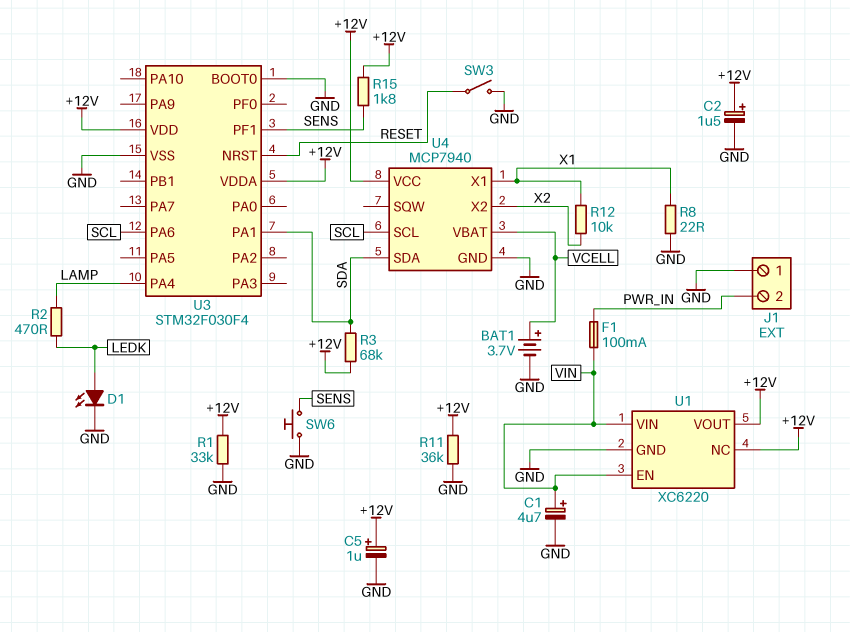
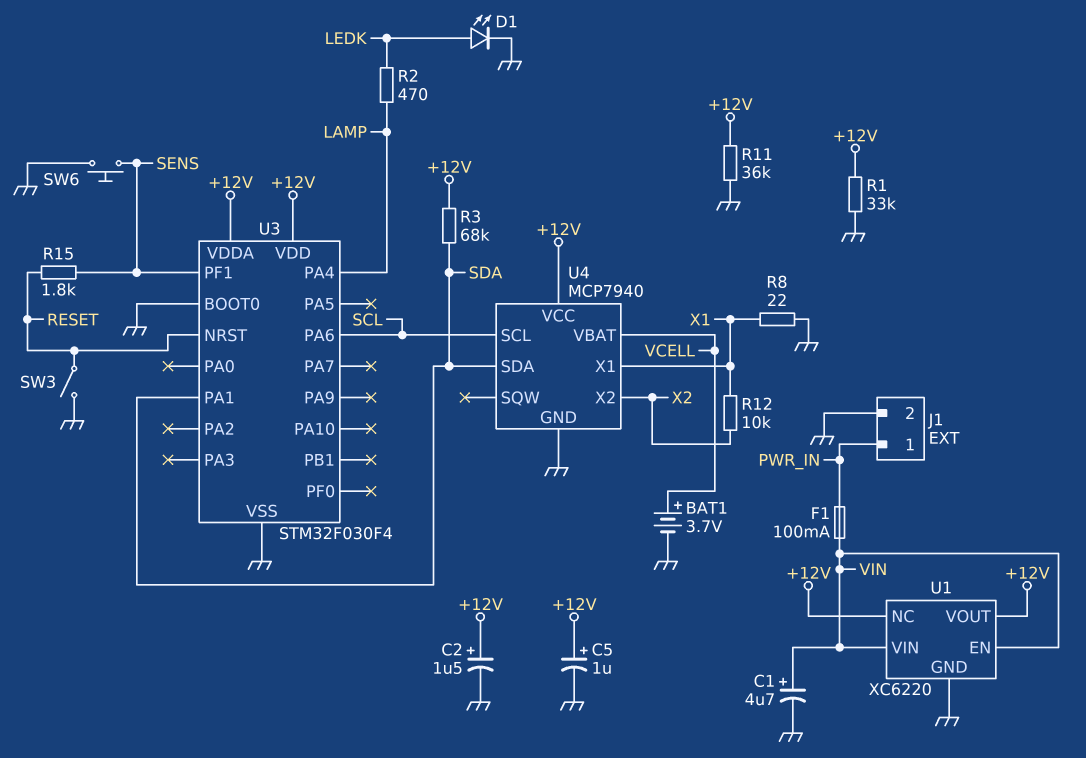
J1 pin 1: GND -> PWR_IN
J1 pin 2: PWR_IN -> GND
R15: 1.8k (+12V, SENS) -> 1.8k (RESET, SENS)

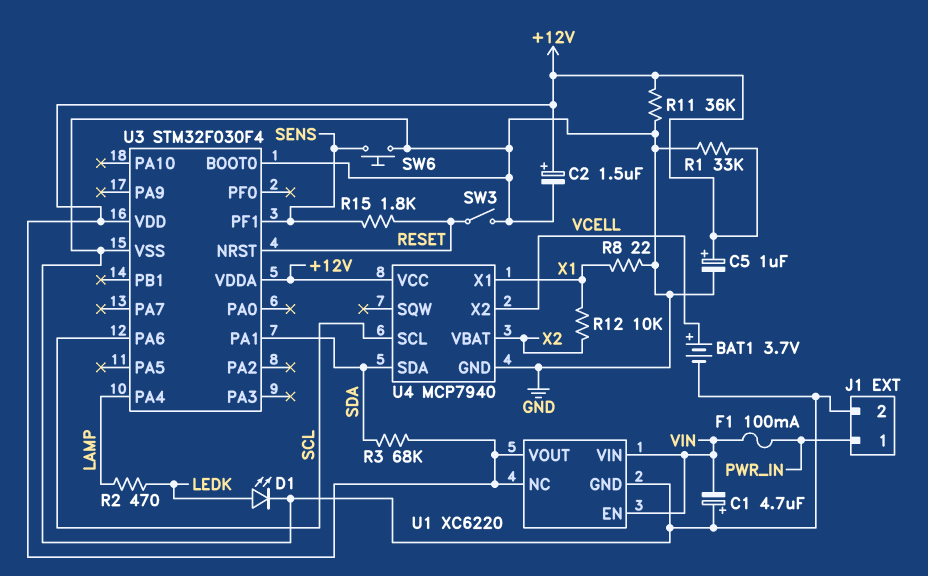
C1: 4.7uF (plus VIN, minus GND) -> 4.7uF (plus GND, minus VIN)
U4 pin VBAT: VCELL -> X2
U4 pin X2: X2 -> VCELL

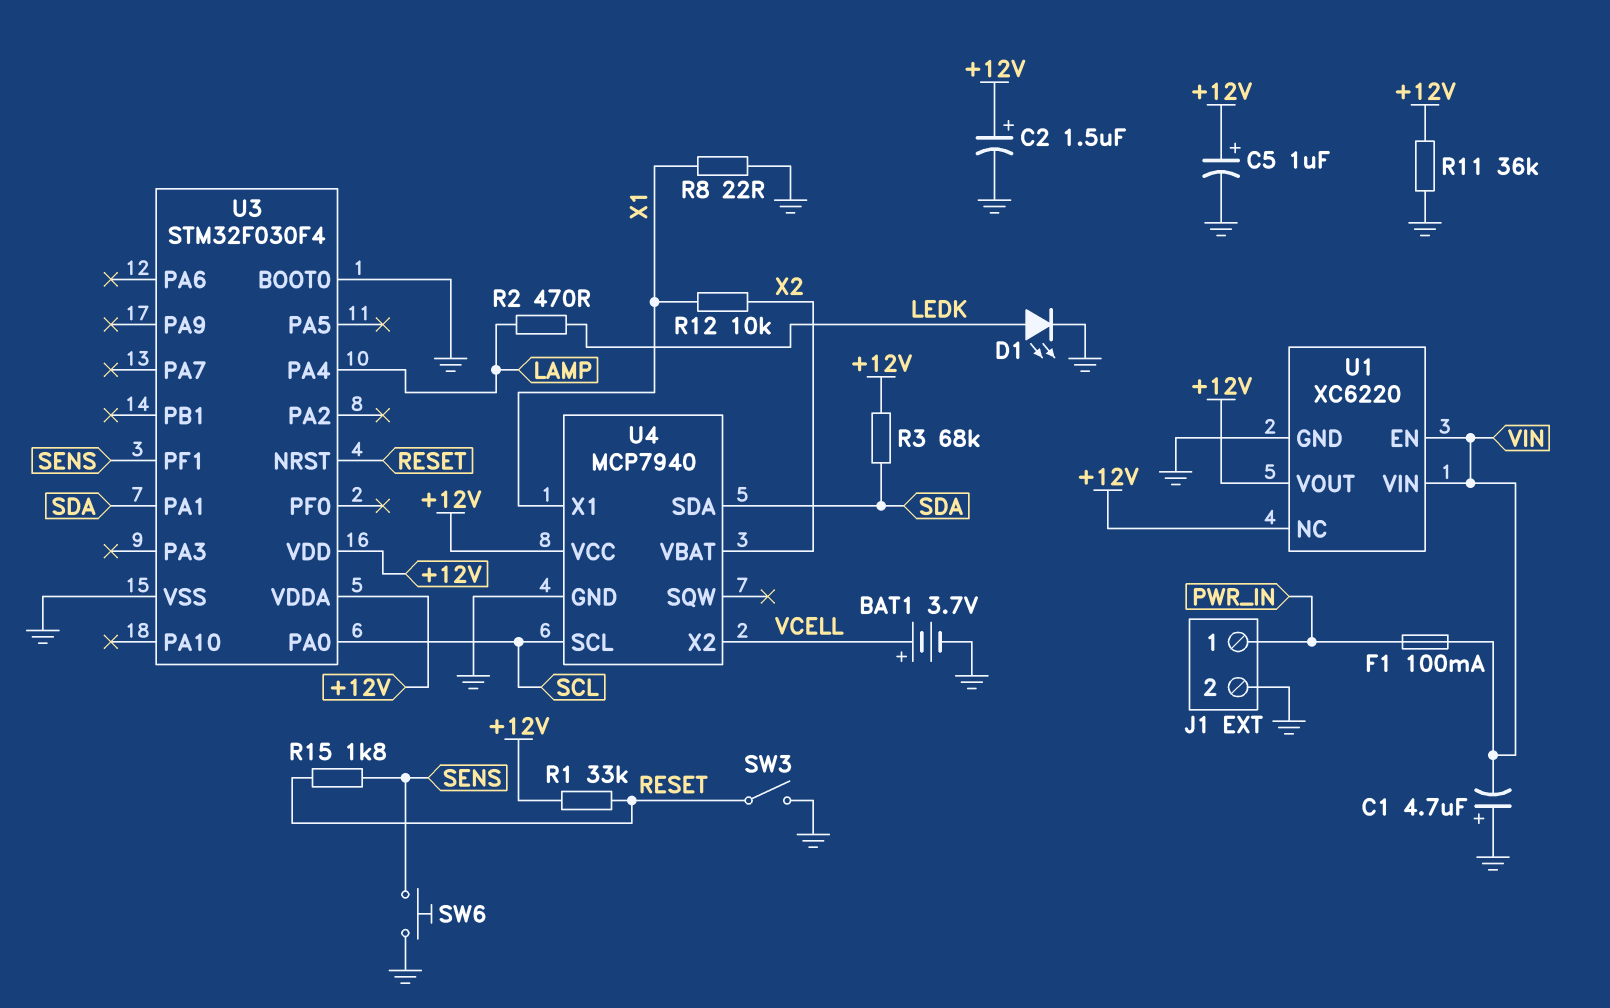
R1: 33k (+12V, GND) -> 33k (+12V, RESET)
U3 pin PA0: none -> SCL
U3 pin PA6: SCL -> none

